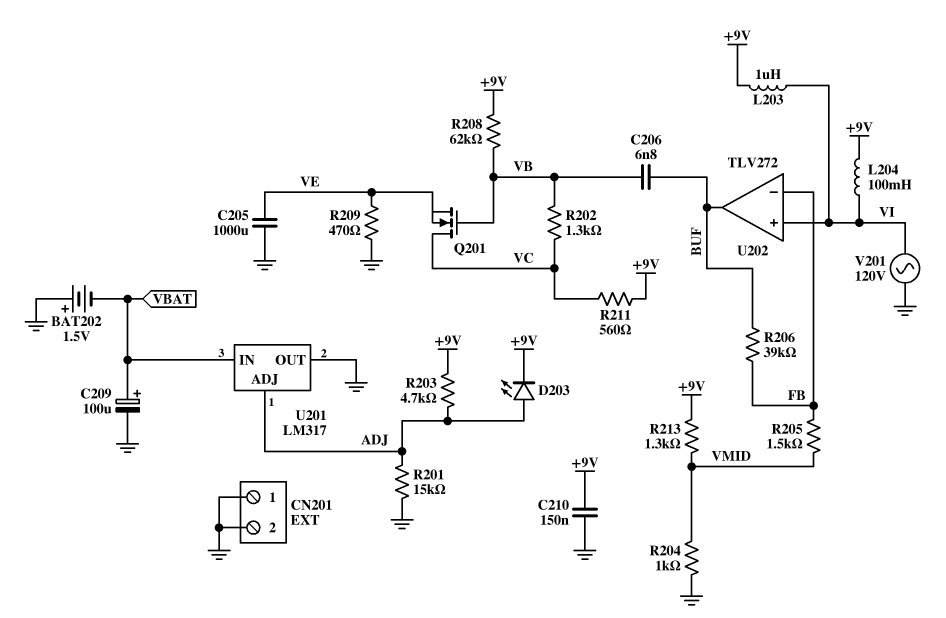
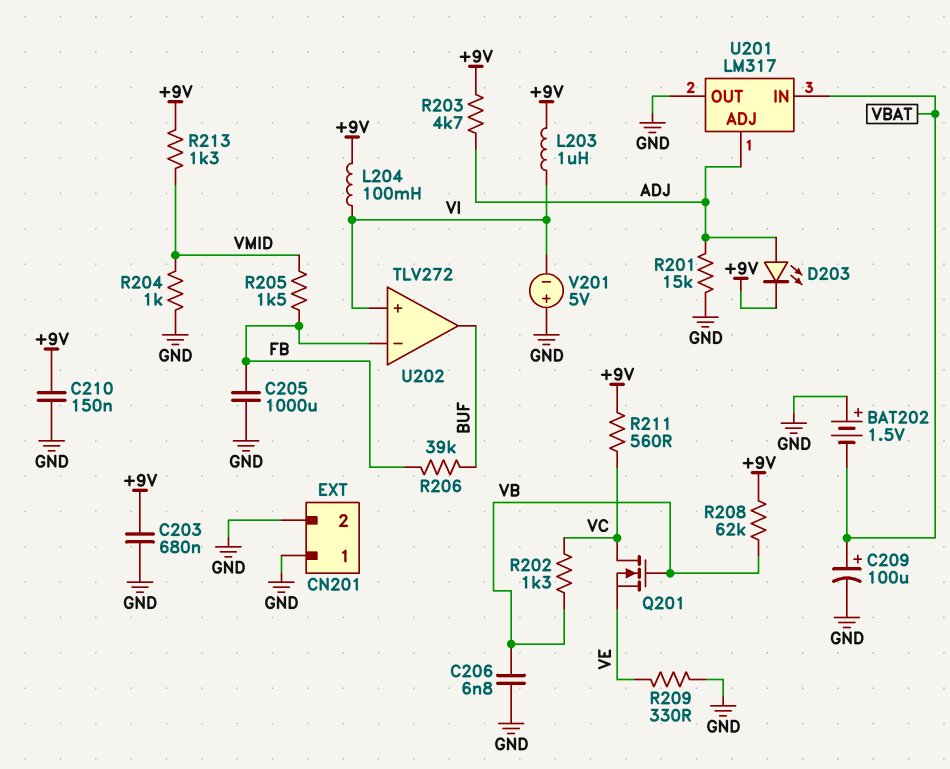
C203: none -> 680nF (+9V, GND)
C205: 1000uF (GND, VE) -> 1000uF (FB, GND)
C206: 6.8nF (BUF, VB) -> 6.8nF (GND, VB)
R209: 470 (GND, VE) -> 330 (GND, VE)
V201: AC 120V (GND, VI) -> 5V (plus GND, minus VI)

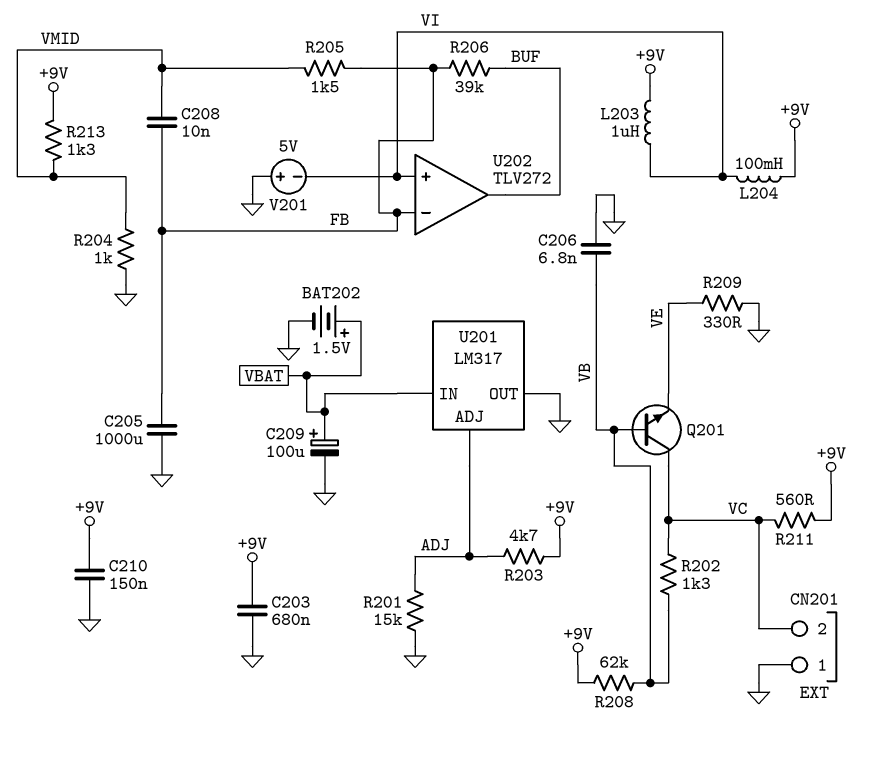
BAT202: 1.5V (plus GND, minus VBAT) -> 1.5V (plus VBAT, minus GND)
C208: none -> 10nF (FB, VMID)
CN201 pin 2: GND -> VC
D203: LED (A ADJ, K +9V) -> none
Q201: NMOS (G VB, D VC, S VE) -> NPN (B VB, C VC, E VE)

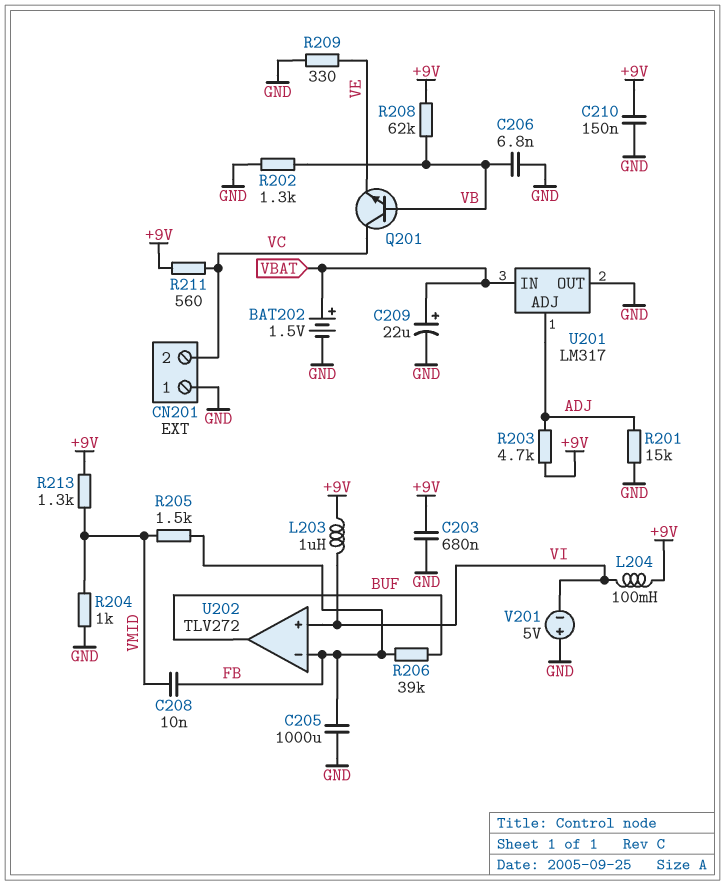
C209: 100uF (plus VBAT, minus GND) -> 22uF (plus VBAT, minus GND)
R202: 1.3k (VB, VC) -> 1.3k (GND, VB)

